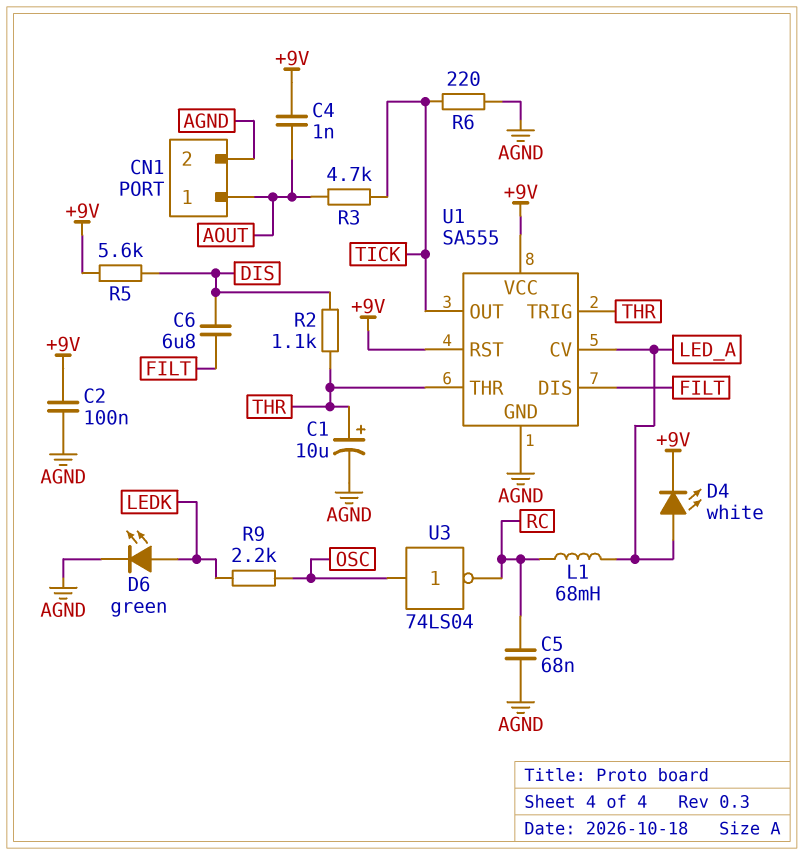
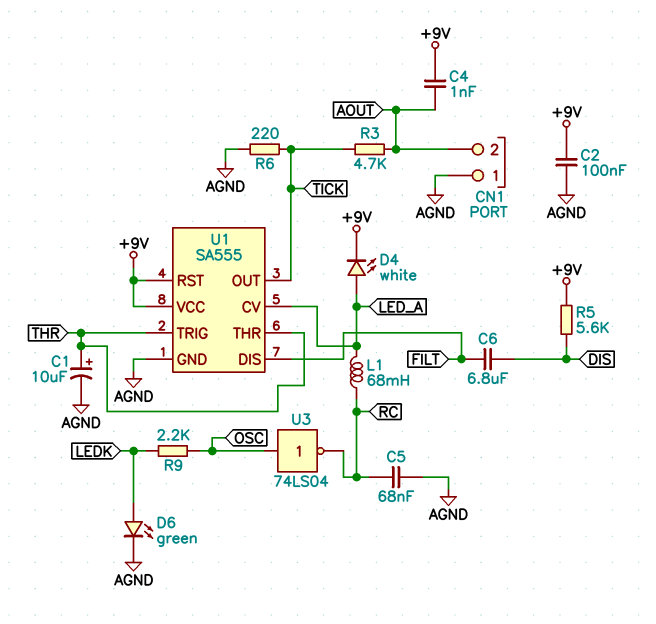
CN1 pin 1: AOUT -> AGND
CN1 pin 2: AGND -> AOUT
R2: 1.1k (DIS, THR) -> none

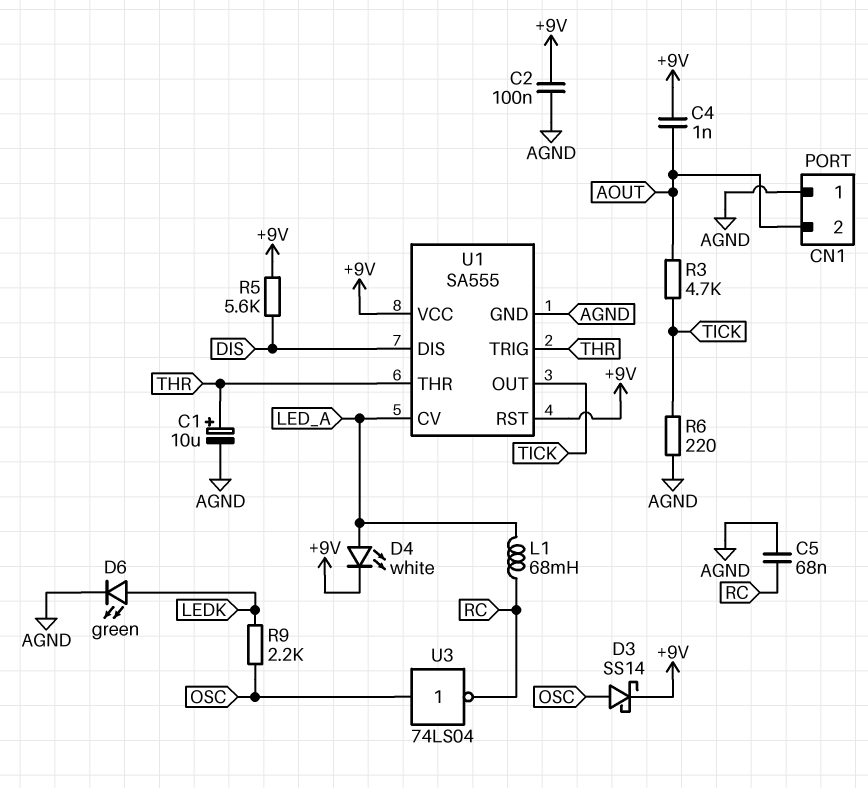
C6: 6.8uF (DIS, FILT) -> none
D3: none -> schottky SS14 (A OSC, K +9V)
U1 pin DIS: FILT -> DIS

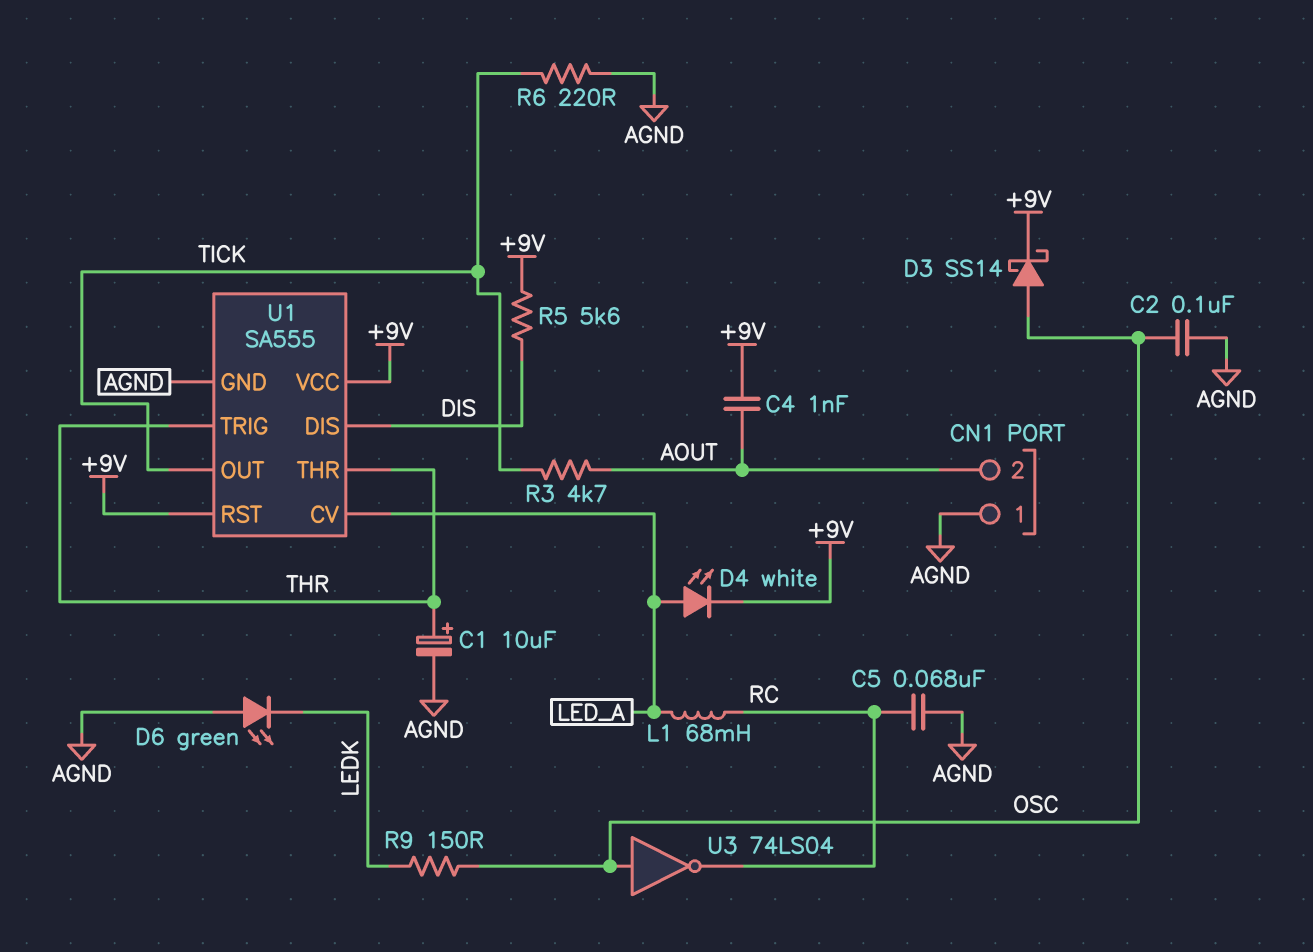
C2: 100nF (+9V, AGND) -> 100nF (AGND, OSC)
D6: LED green (A LEDK, K AGND) -> LED green (A AGND, K LEDK)
R9: 2.2k (LEDK, OSC) -> 150 (LEDK, OSC)

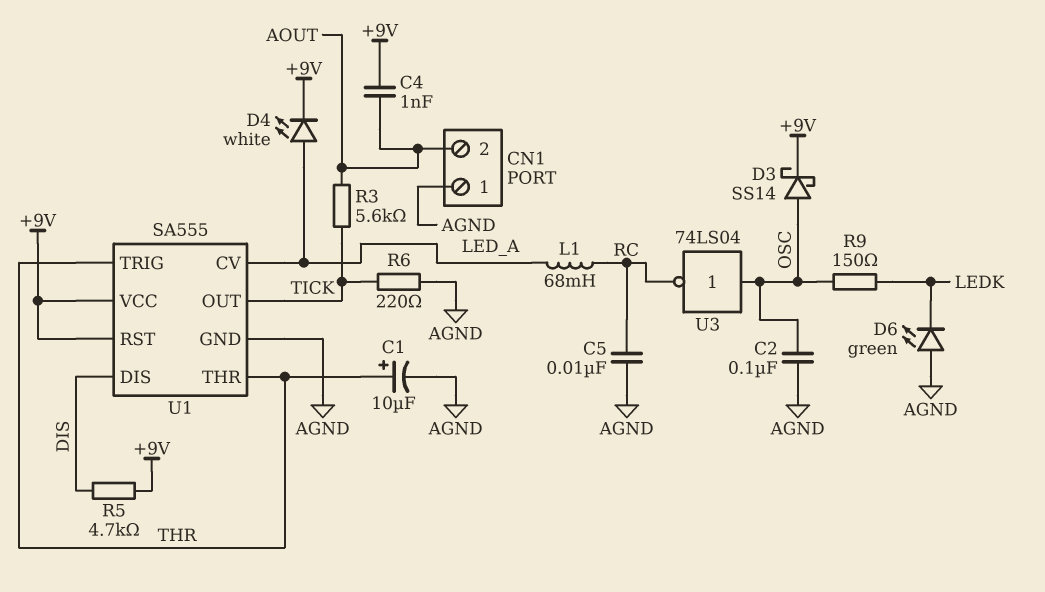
C5: 68nF (AGND, RC) -> 10nF (AGND, RC)
R3: 4.7k (AOUT, TICK) -> 5.6k (AOUT, TICK)
R5: 5.6k (+9V, DIS) -> 4.7k (+9V, DIS)

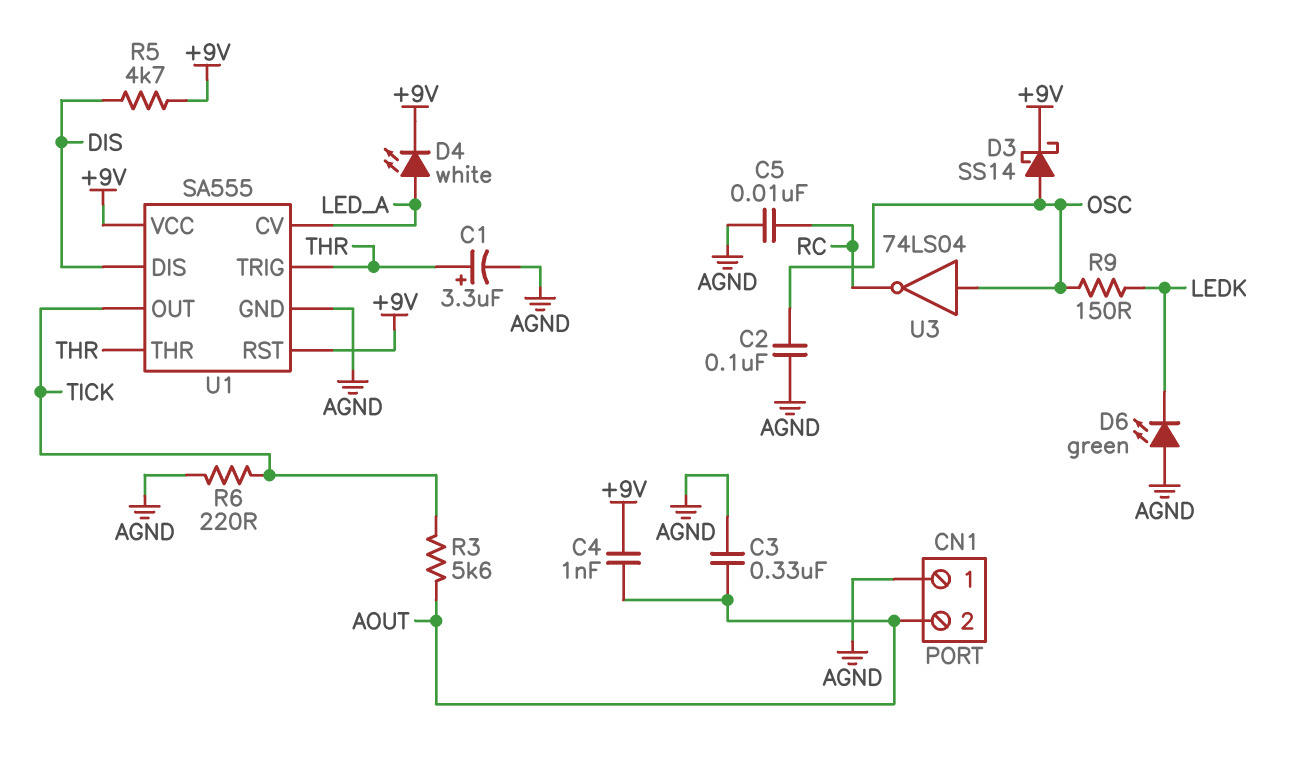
C1: 10uF (plus THR, minus AGND) -> 3.3uF (plus THR, minus AGND)
C3: none -> 330nF (AGND, AOUT)
L1: 68mH (LED_A, RC) -> none

